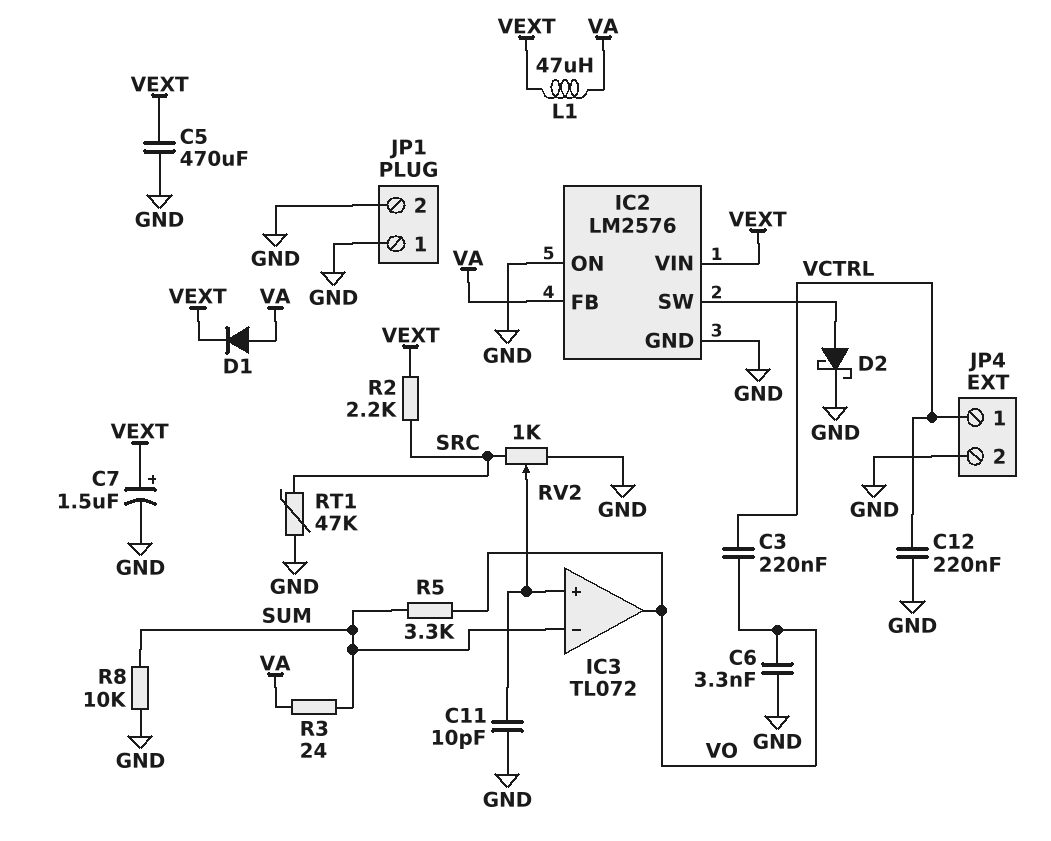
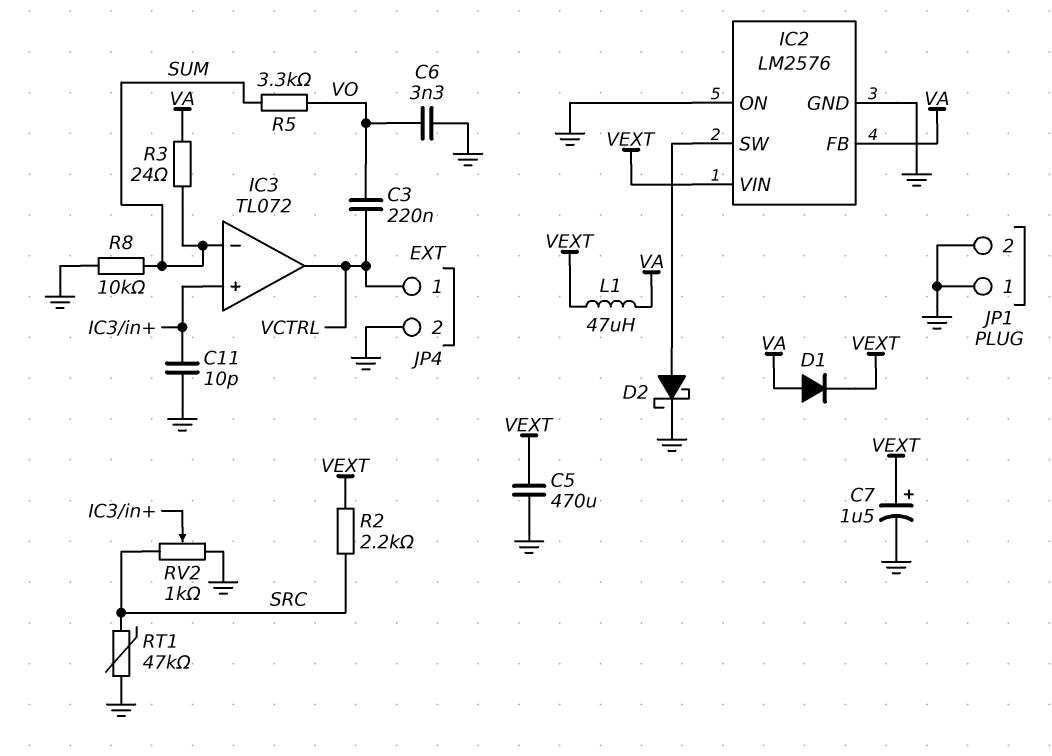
C12: 220nF (GND, VCTRL) -> none
IC3 pin out: VO -> VCTRL

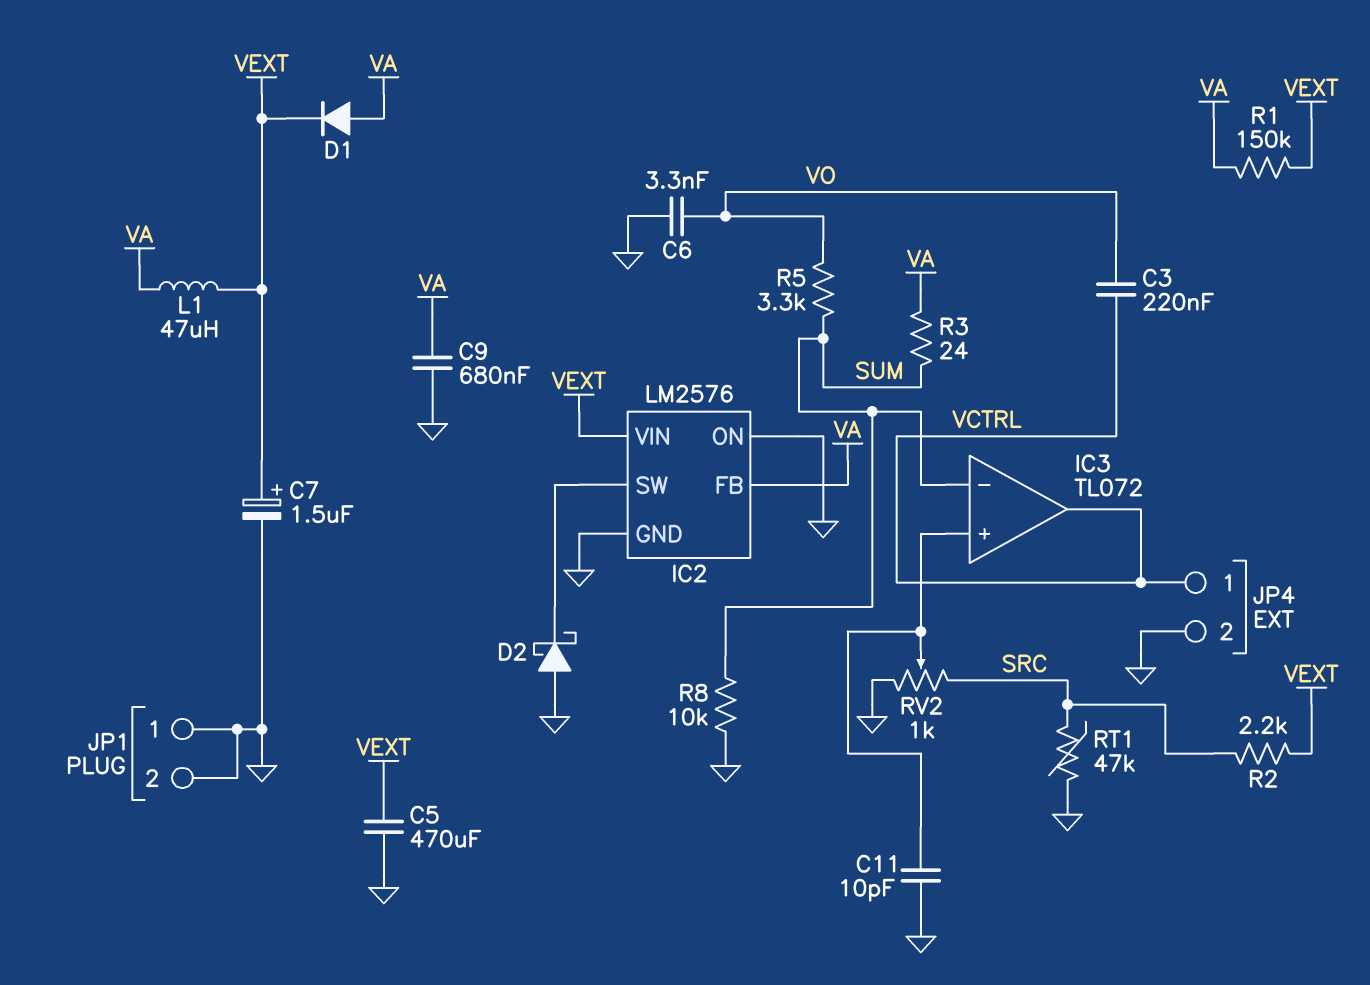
C9: none -> 680nF (GND, VA)
D2: schottky (A IC2/SW, K GND) -> schottky (A GND, K IC2/SW)
R1: none -> 150k (VA, VEXT)

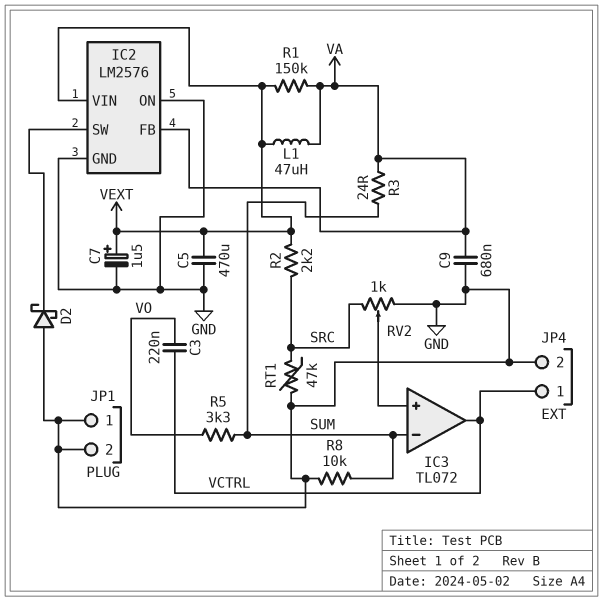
C6: 3.3nF (GND, VO) -> none
C11: 10pF (GND, IC3/in+) -> none
D1: diode (A VA, K VEXT) -> none

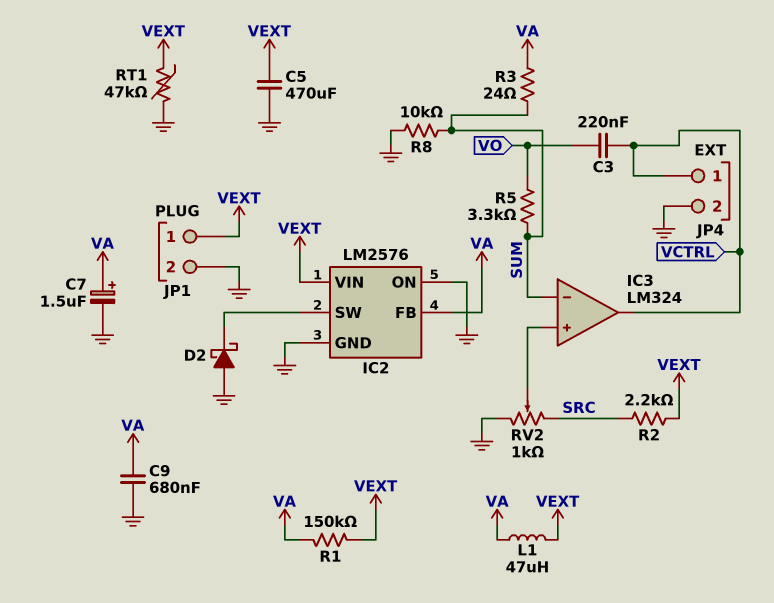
C7: 1.5uF (plus VEXT, minus GND) -> 1.5uF (plus VA, minus GND)
IC3: TL072 -> LM324
JP1 pin 1: GND -> VEXT
RT1: 47k (GND, SRC) -> 47k (GND, VEXT)

